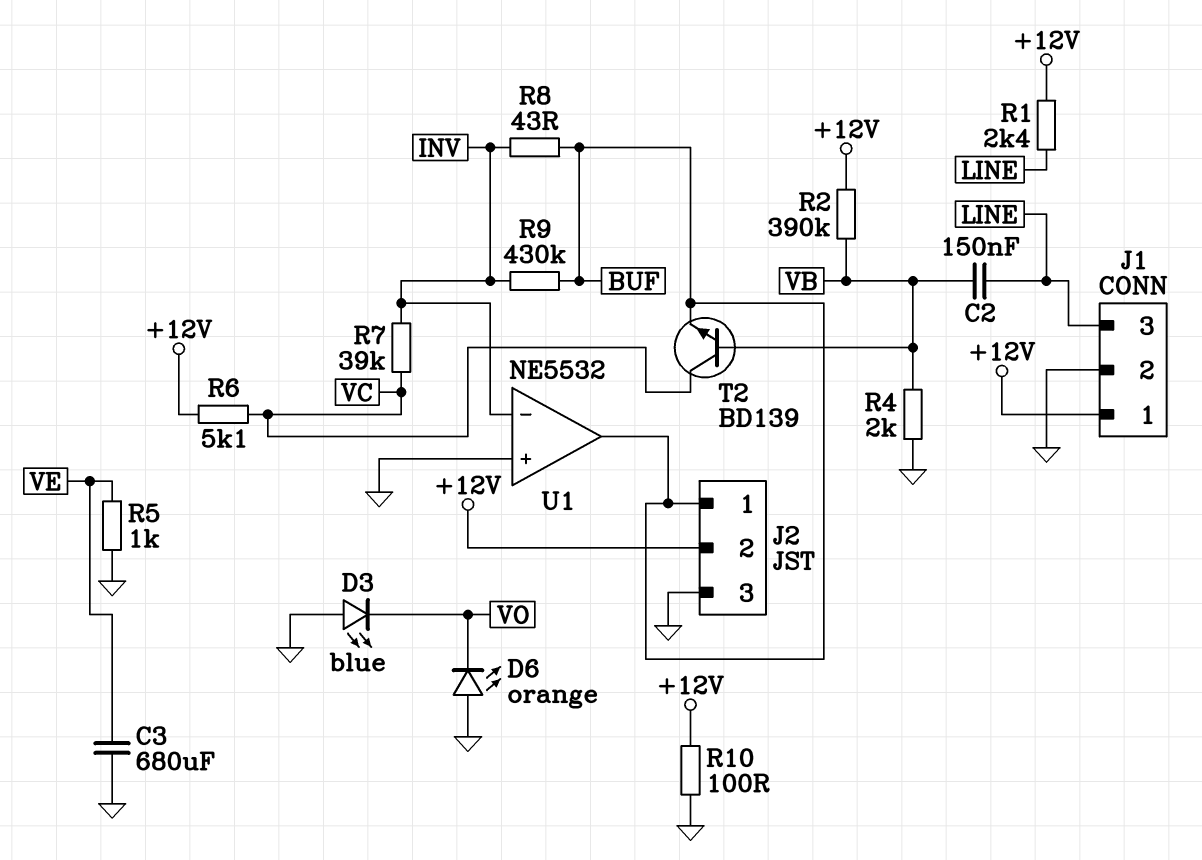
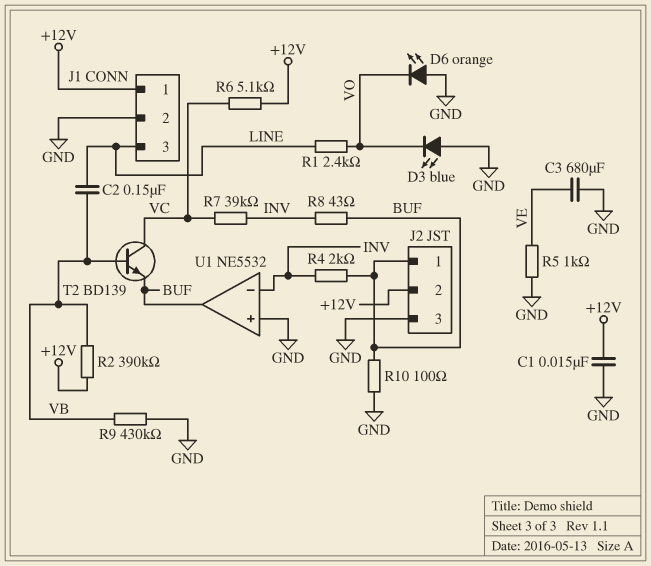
C1: none -> 15nF (+12V, GND)
R1: 2.4k (+12V, LINE) -> 2.4k (LINE, VO)
R4: 2k (GND, VB) -> 2k (BUF, INV)
R9: 430k (BUF, INV) -> 430k (GND, VB)
R10: 100 (+12V, GND) -> 100 (BUF, GND)

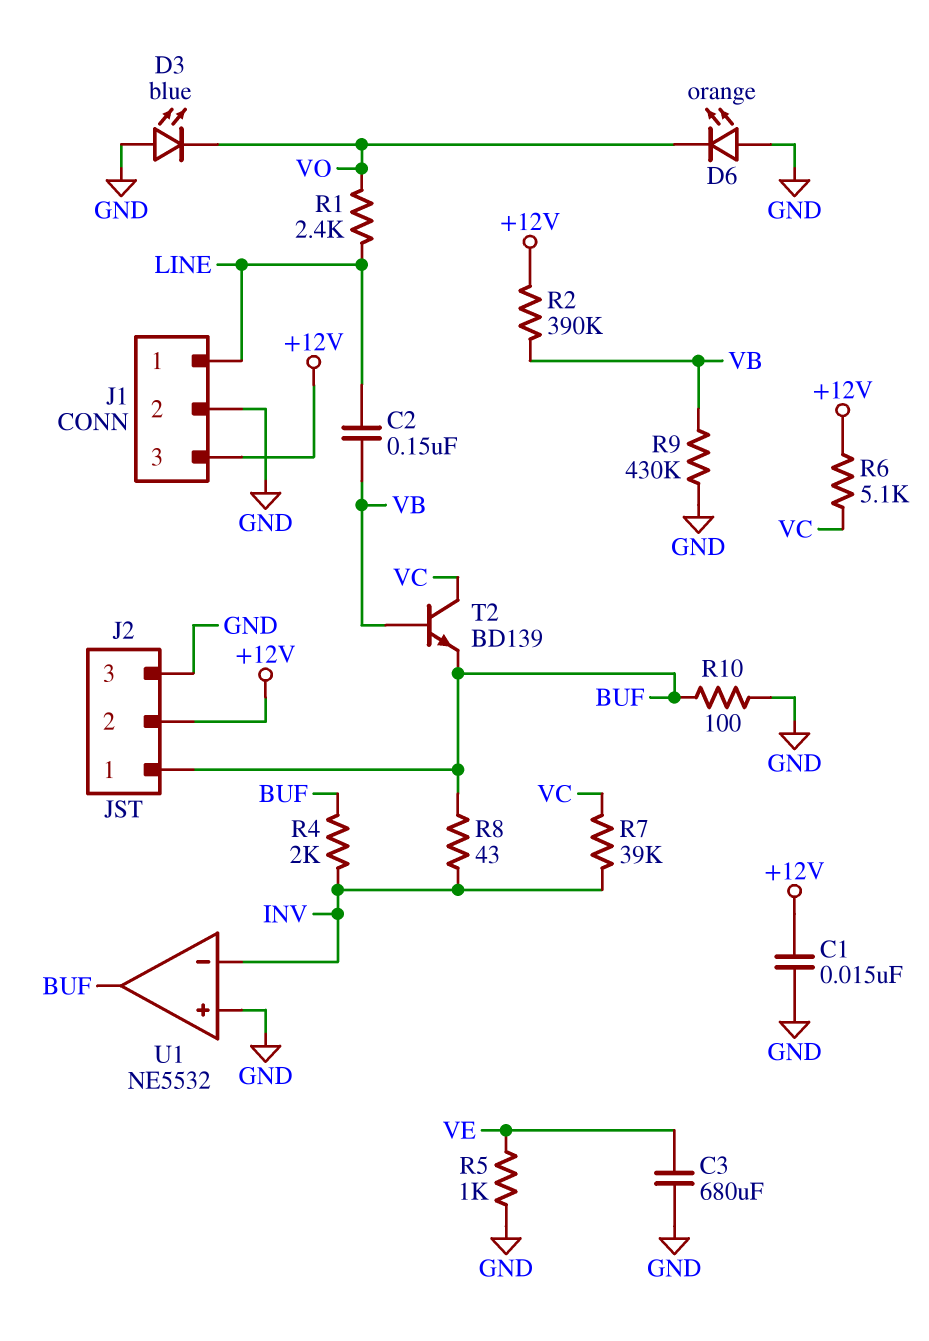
J1 pin 1: +12V -> LINE
J1 pin 3: LINE -> +12V

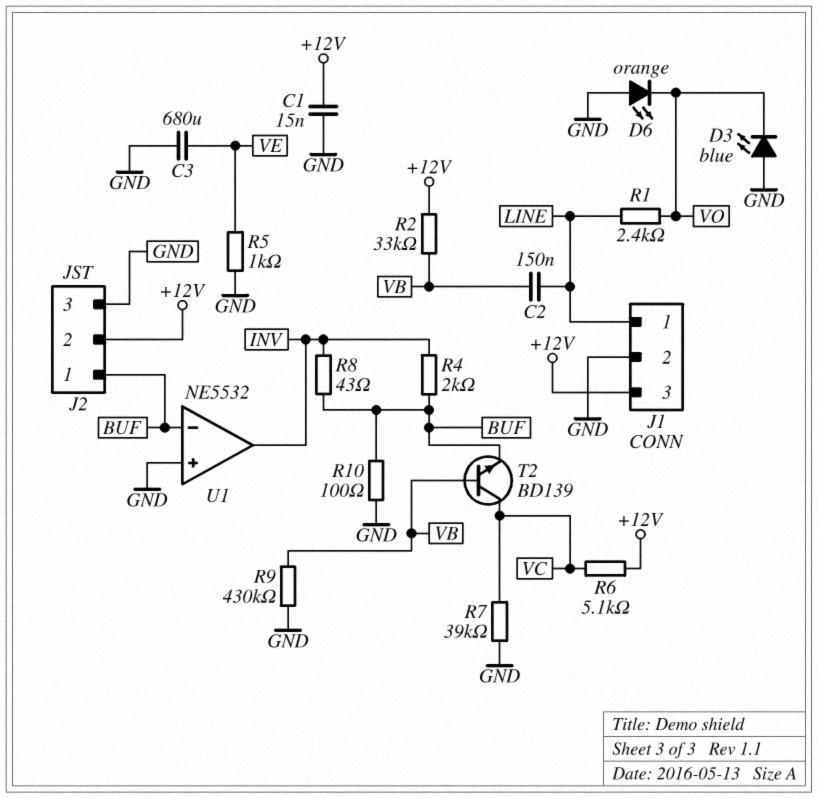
R2: 390k (+12V, VB) -> 33k (+12V, VB)
R7: 39k (INV, VC) -> 39k (GND, VC)
U1 pin in-: INV -> BUF
U1 pin out: BUF -> INV

